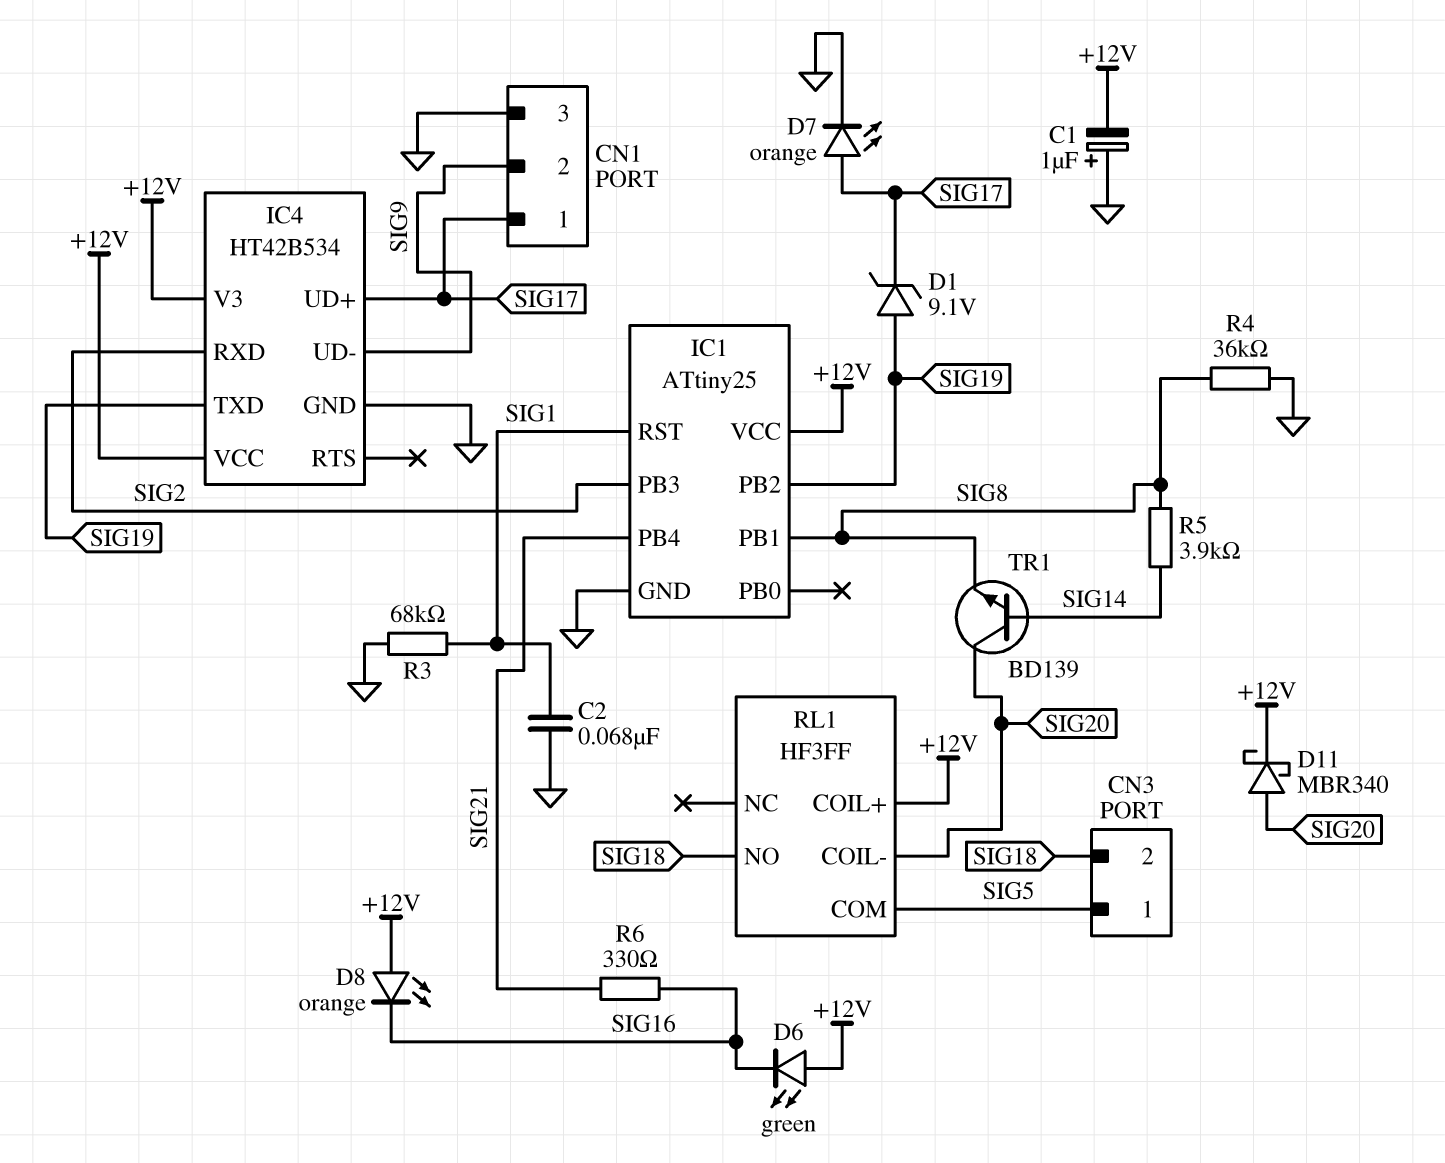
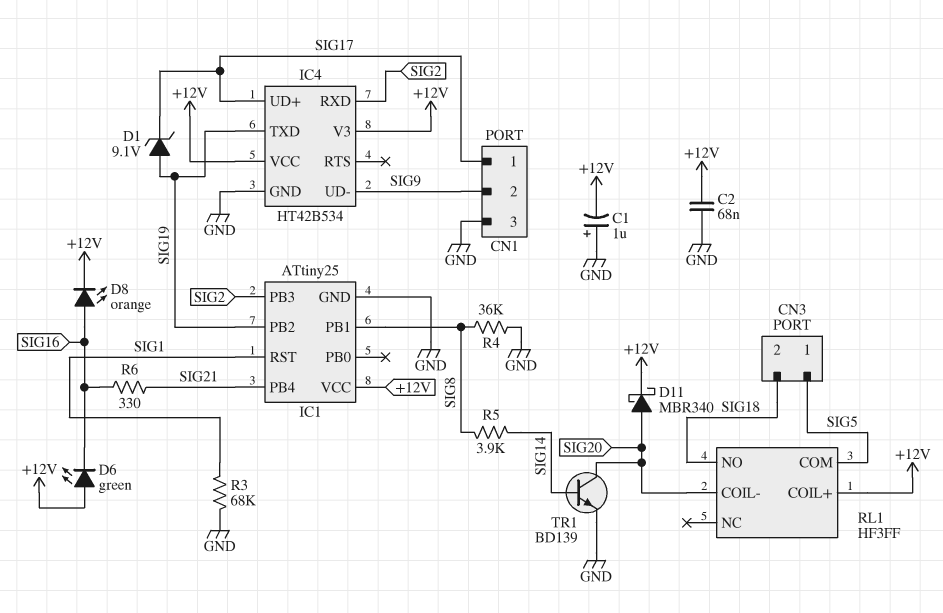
C2: 68nF (GND, SIG1) -> 68nF (+12V, GND)
D7: LED orange (A SIG17, K GND) -> none
D8: LED orange (A +12V, K SIG16) -> LED orange (A SIG16, K +12V)
TR1: NPN BD139 (B SIG14, C SIG20, E SIG8) -> NPN BD139 (B SIG14, C SIG20, E GND)

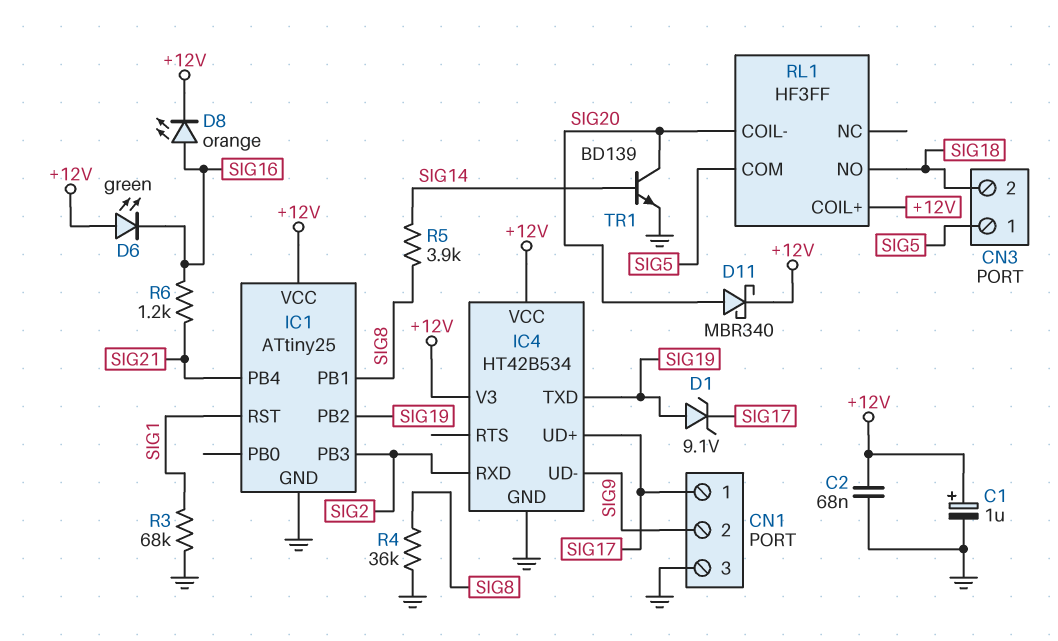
C1: 1uF (plus GND, minus +12V) -> 1uF (plus +12V, minus GND)
R6: 330 (SIG16, SIG21) -> 1.2k (SIG16, SIG21)

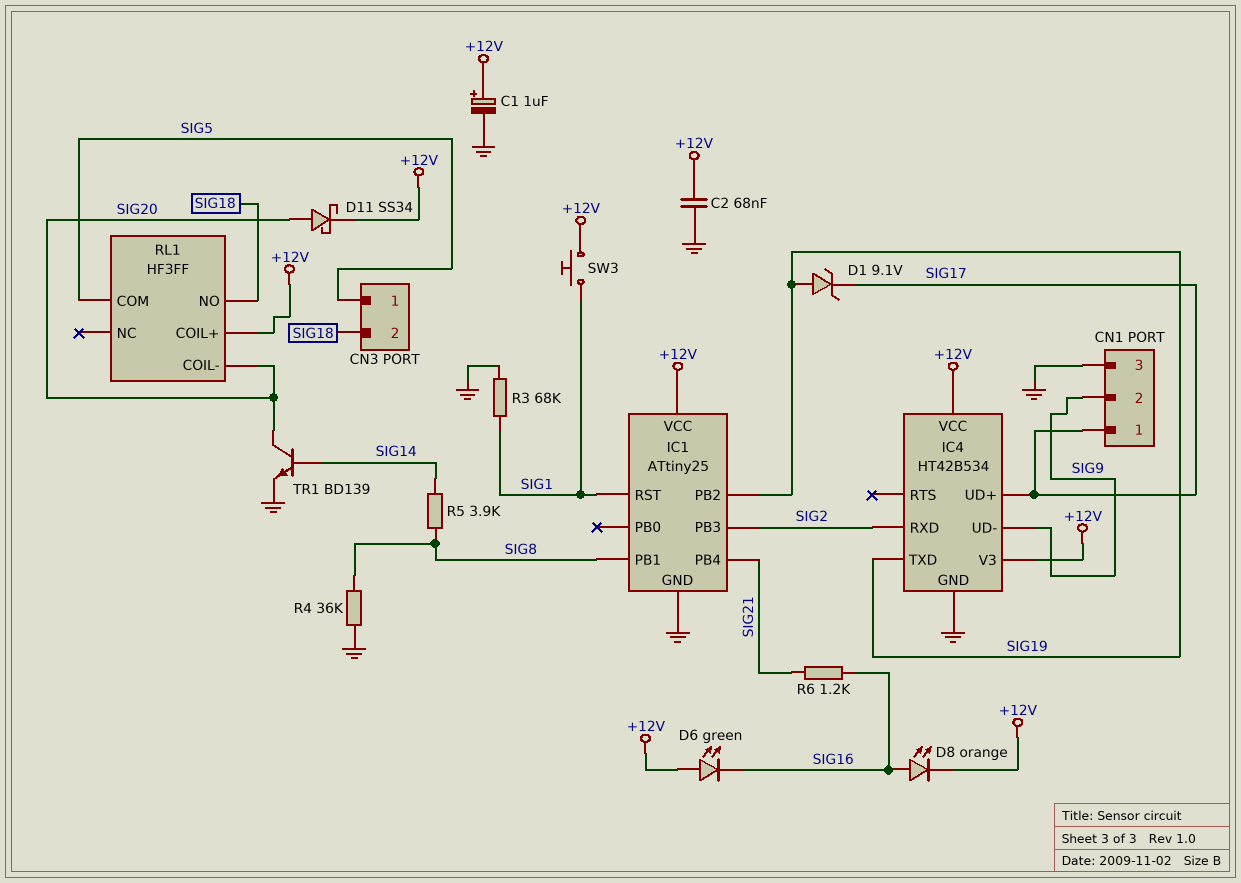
D11: schottky MBR340 (A SIG20, K +12V) -> schottky SS34 (A SIG20, K +12V)
SW3: none -> button (+12V, SIG1)

